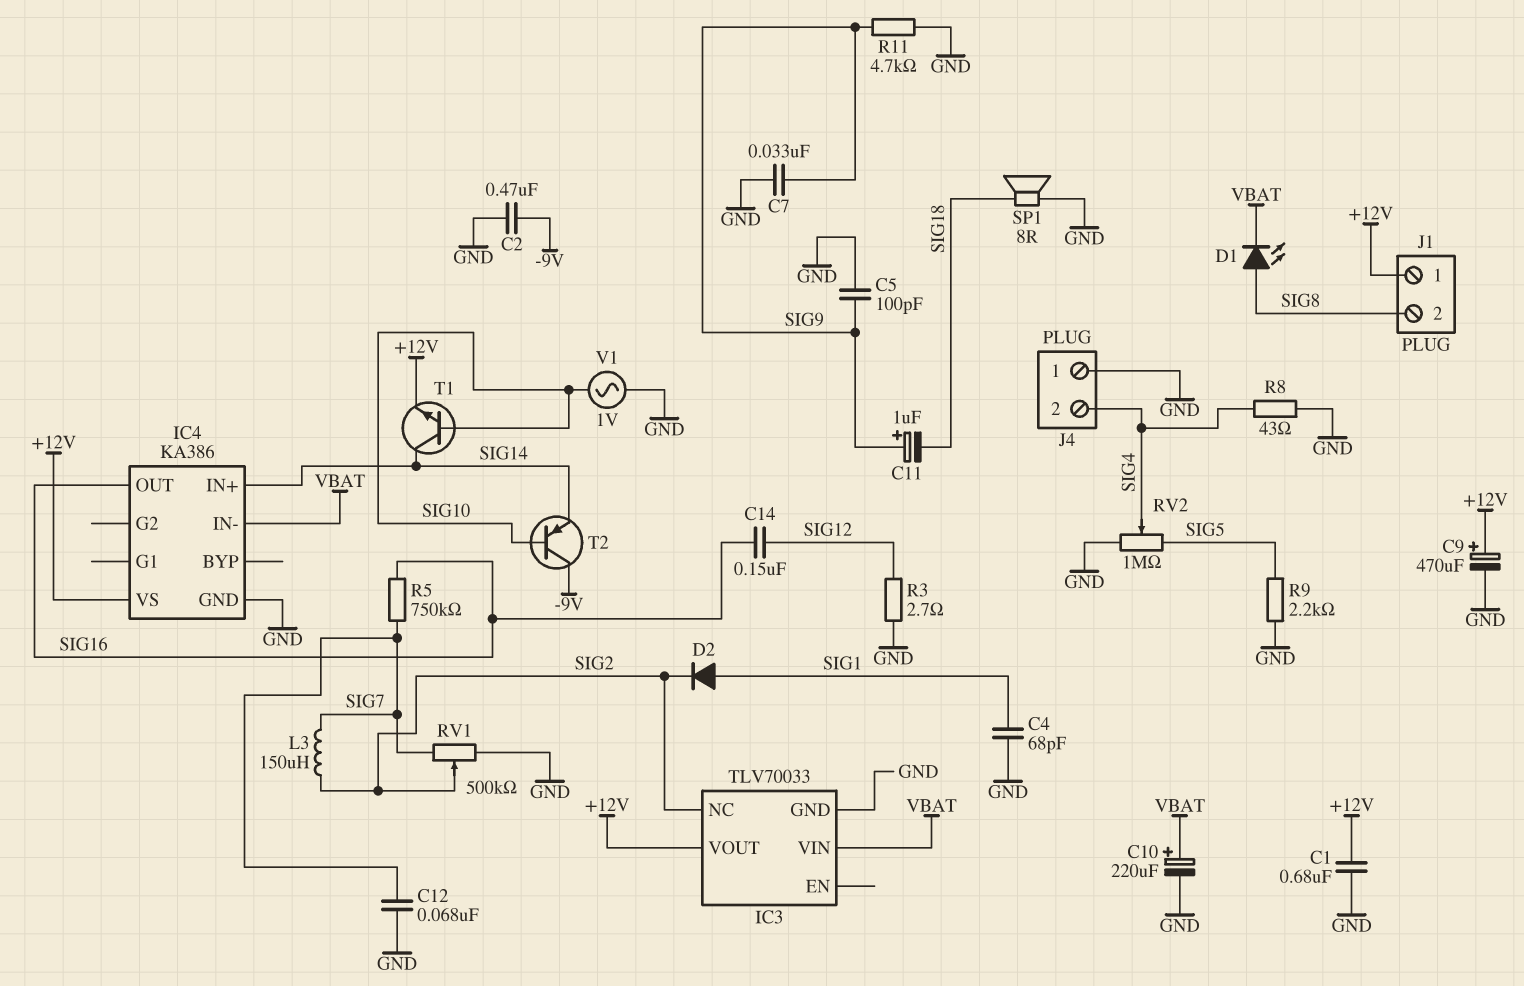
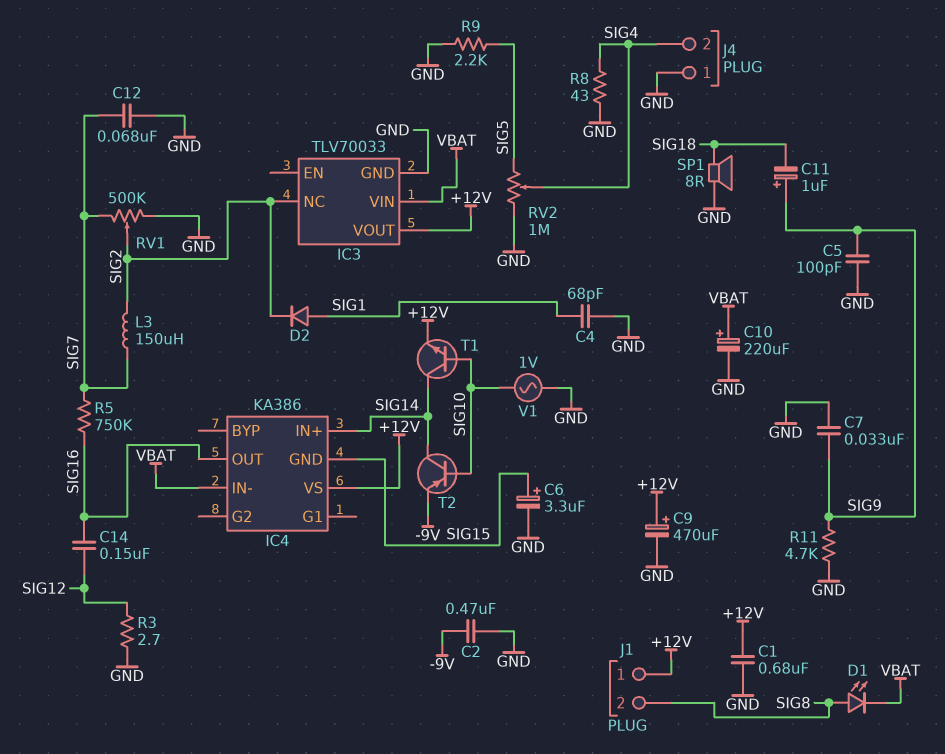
C6: none -> 3.3uF (plus SIG15, minus GND)
IC4 pin GND: GND -> SIG15
T2: PNP (B SIG10, C -9V, E SIG14) -> PNP (B SIG10, C SIG14, E -9V)

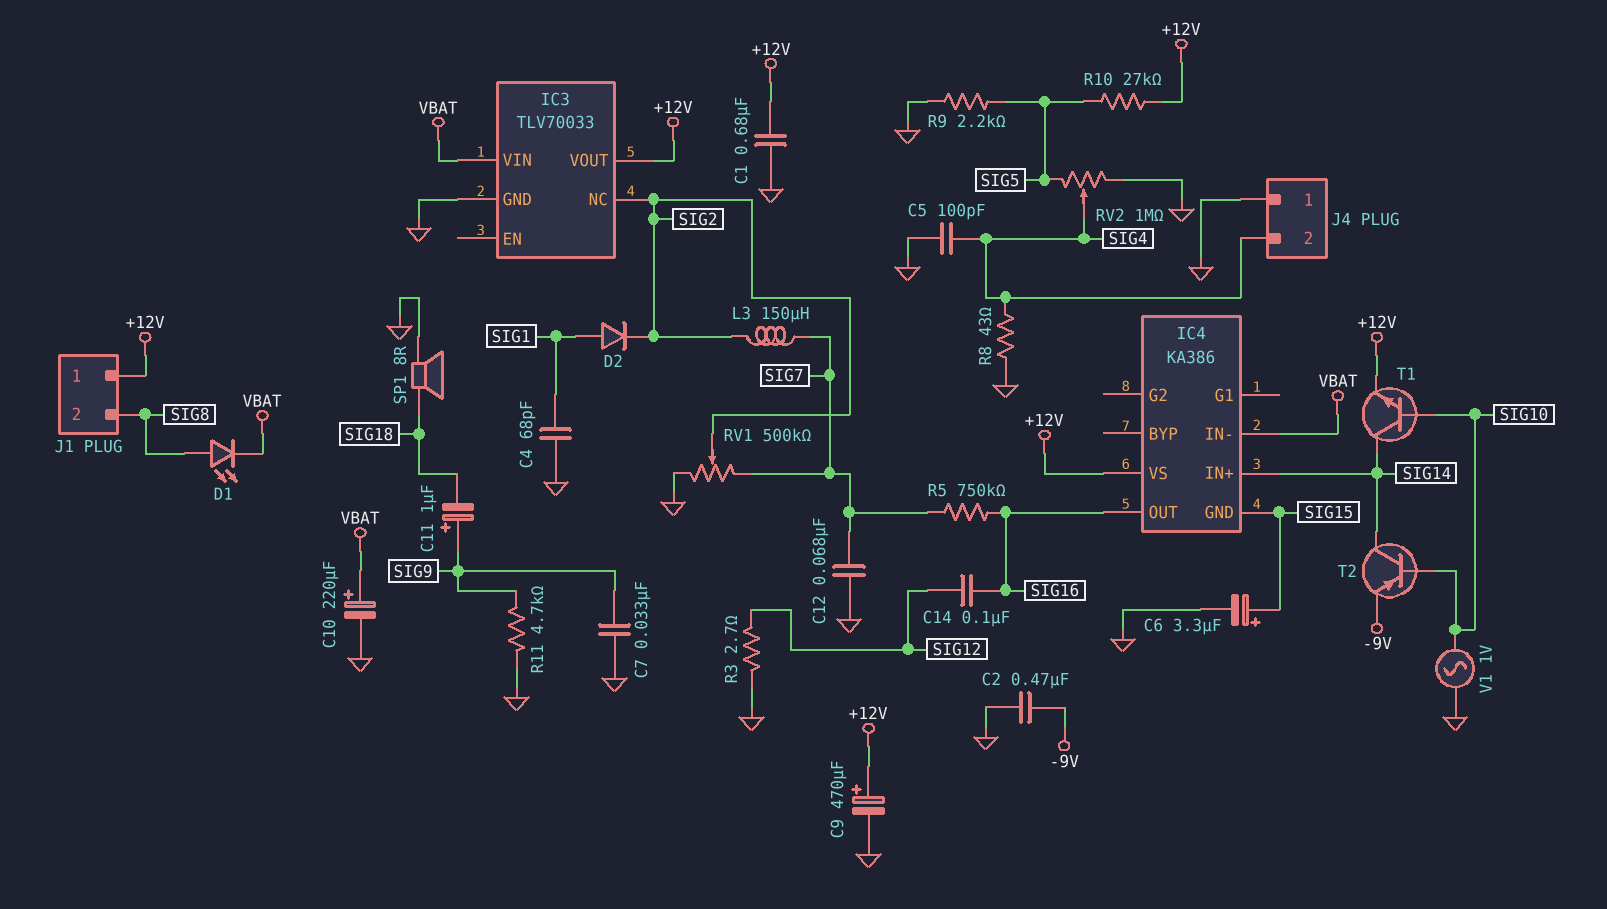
C5: 100pF (GND, SIG9) -> 100pF (GND, SIG4)
C14: 150nF (SIG12, SIG16) -> 100nF (SIG12, SIG16)
R10: none -> 27k (+12V, SIG5)

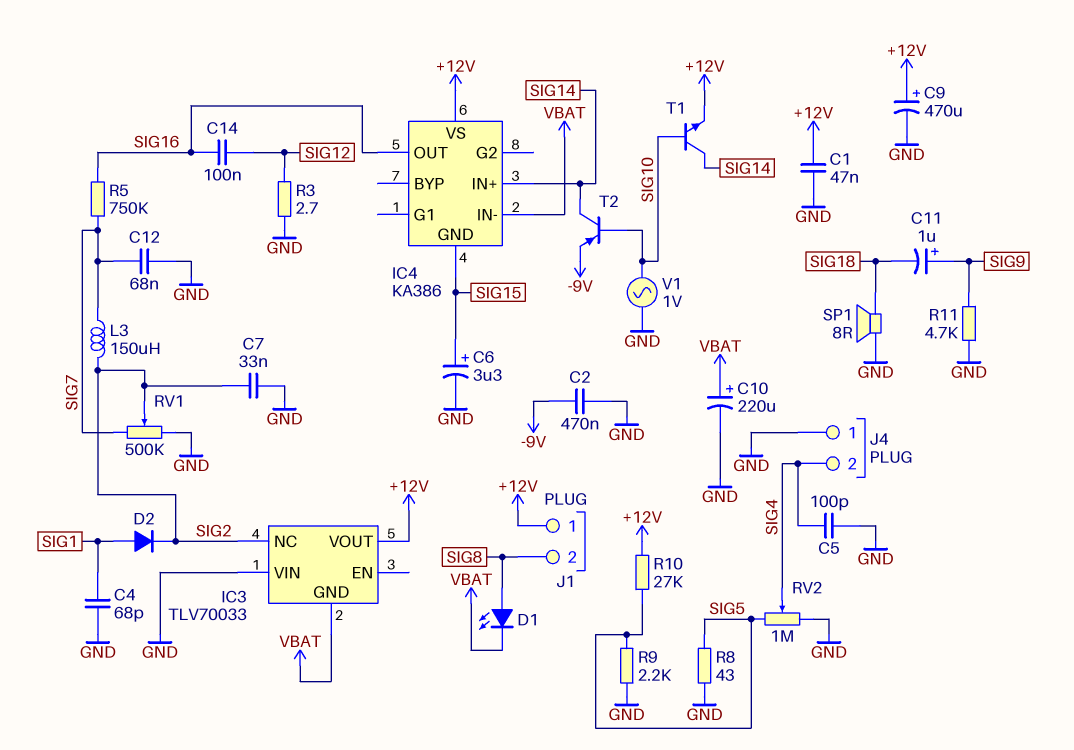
C1: 680nF (+12V, GND) -> 47nF (+12V, GND)
C7: 33nF (GND, SIG9) -> 33nF (GND, SIG2)
IC3 pin GND: GND -> VBAT
IC3 pin VIN: VBAT -> GND
R8: 43 (GND, SIG4) -> 43 (GND, SIG5)

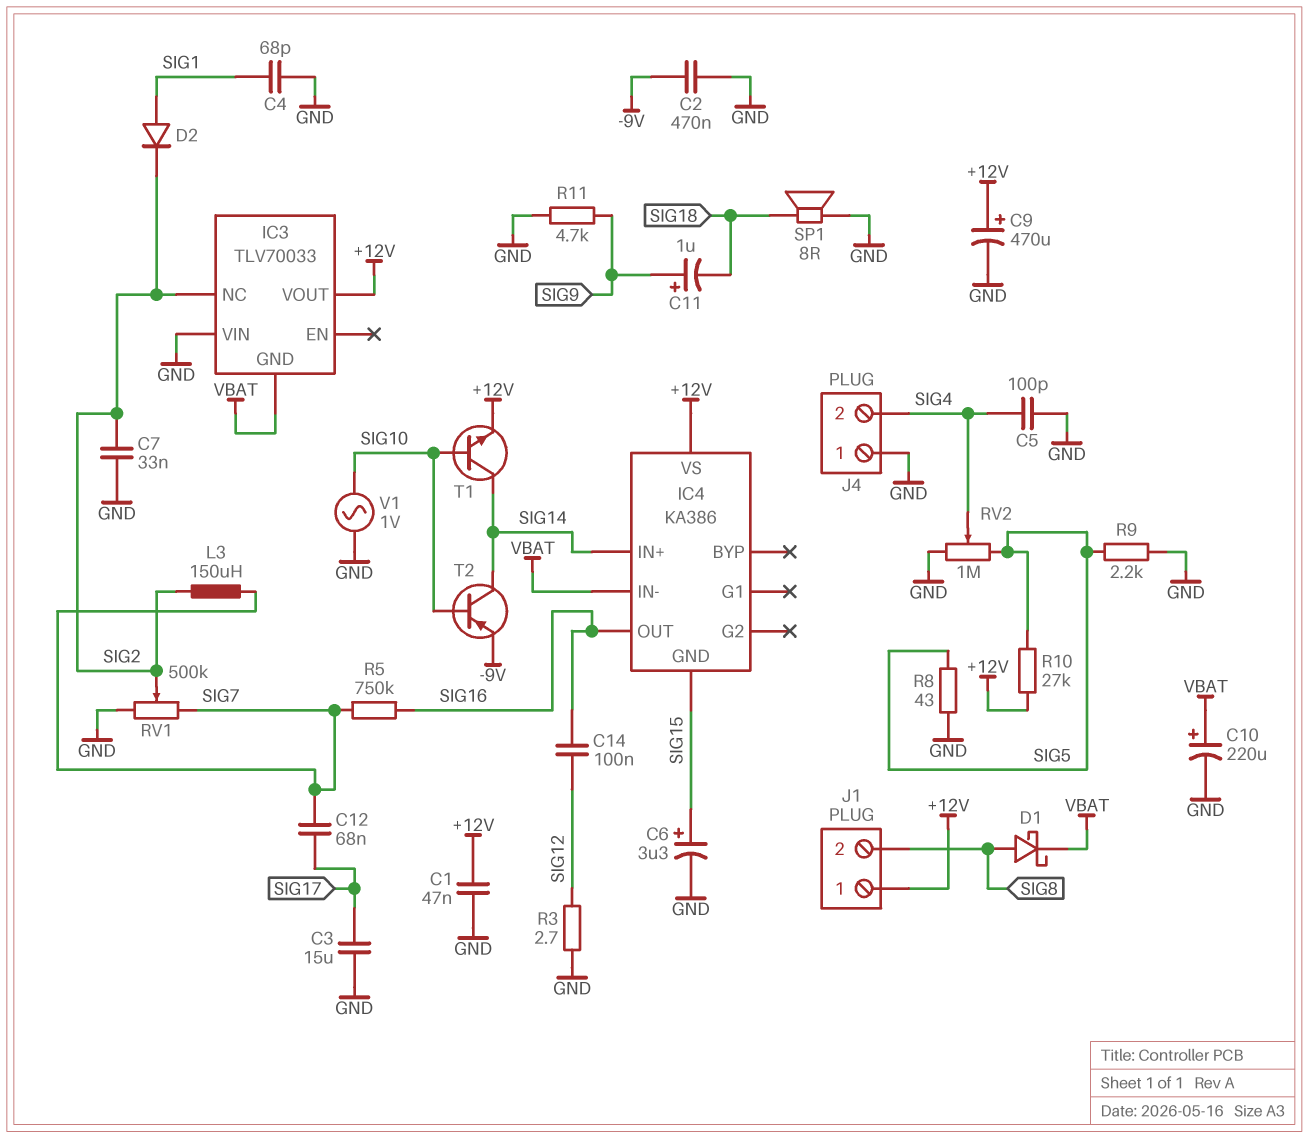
C3: none -> 15uF (GND, SIG17)
C12: 68nF (GND, SIG7) -> 68nF (SIG7, SIG17)
D1: LED (A SIG8, K VBAT) -> schottky (A SIG8, K VBAT)

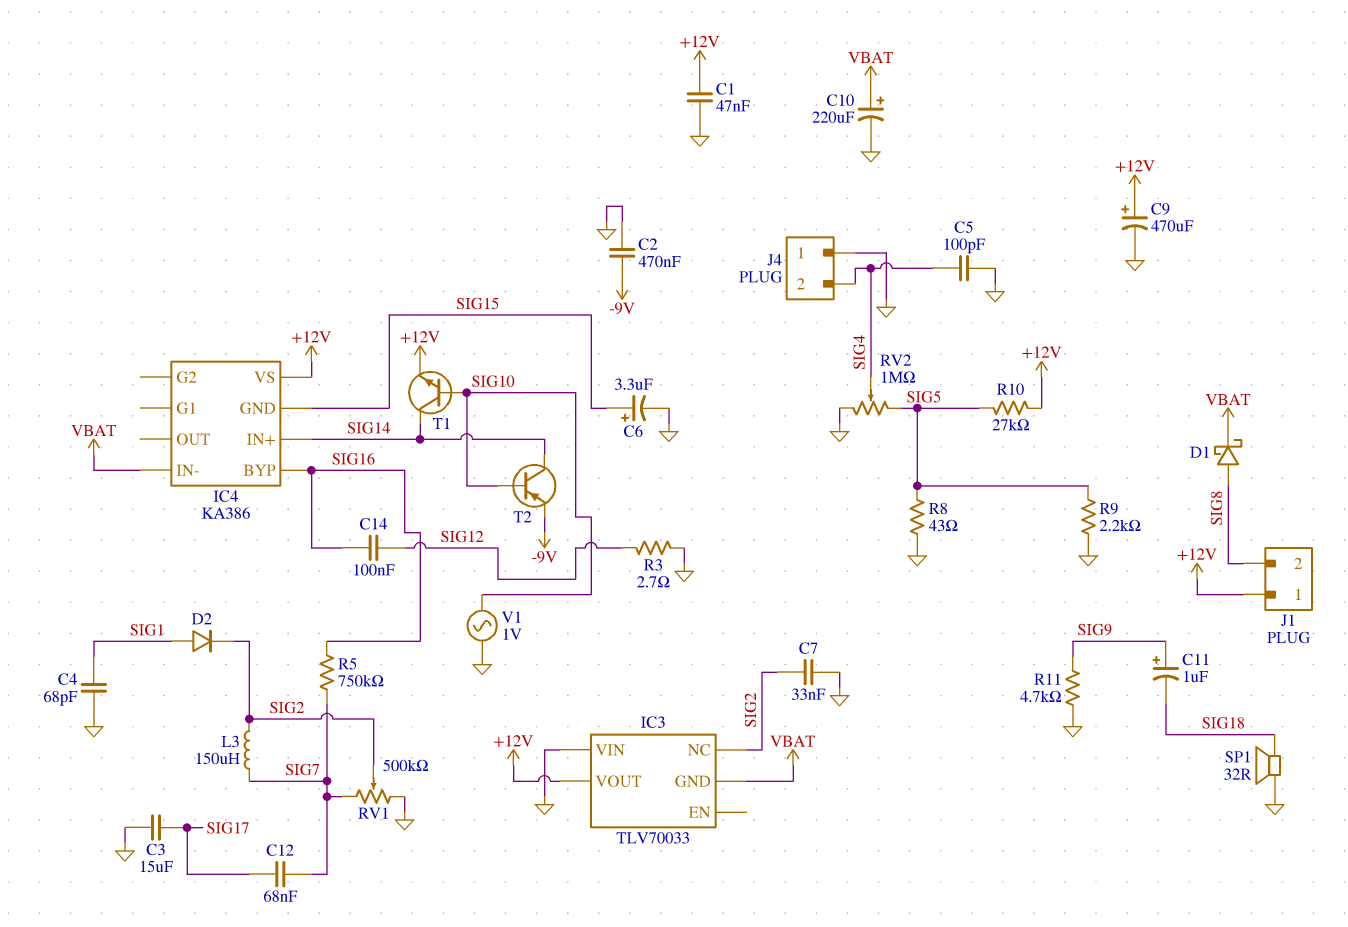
IC4 pin BYP: none -> SIG16
IC4 pin OUT: SIG16 -> none
SP1: speaker 8R (GND, SIG18) -> speaker 32R (GND, SIG18)

